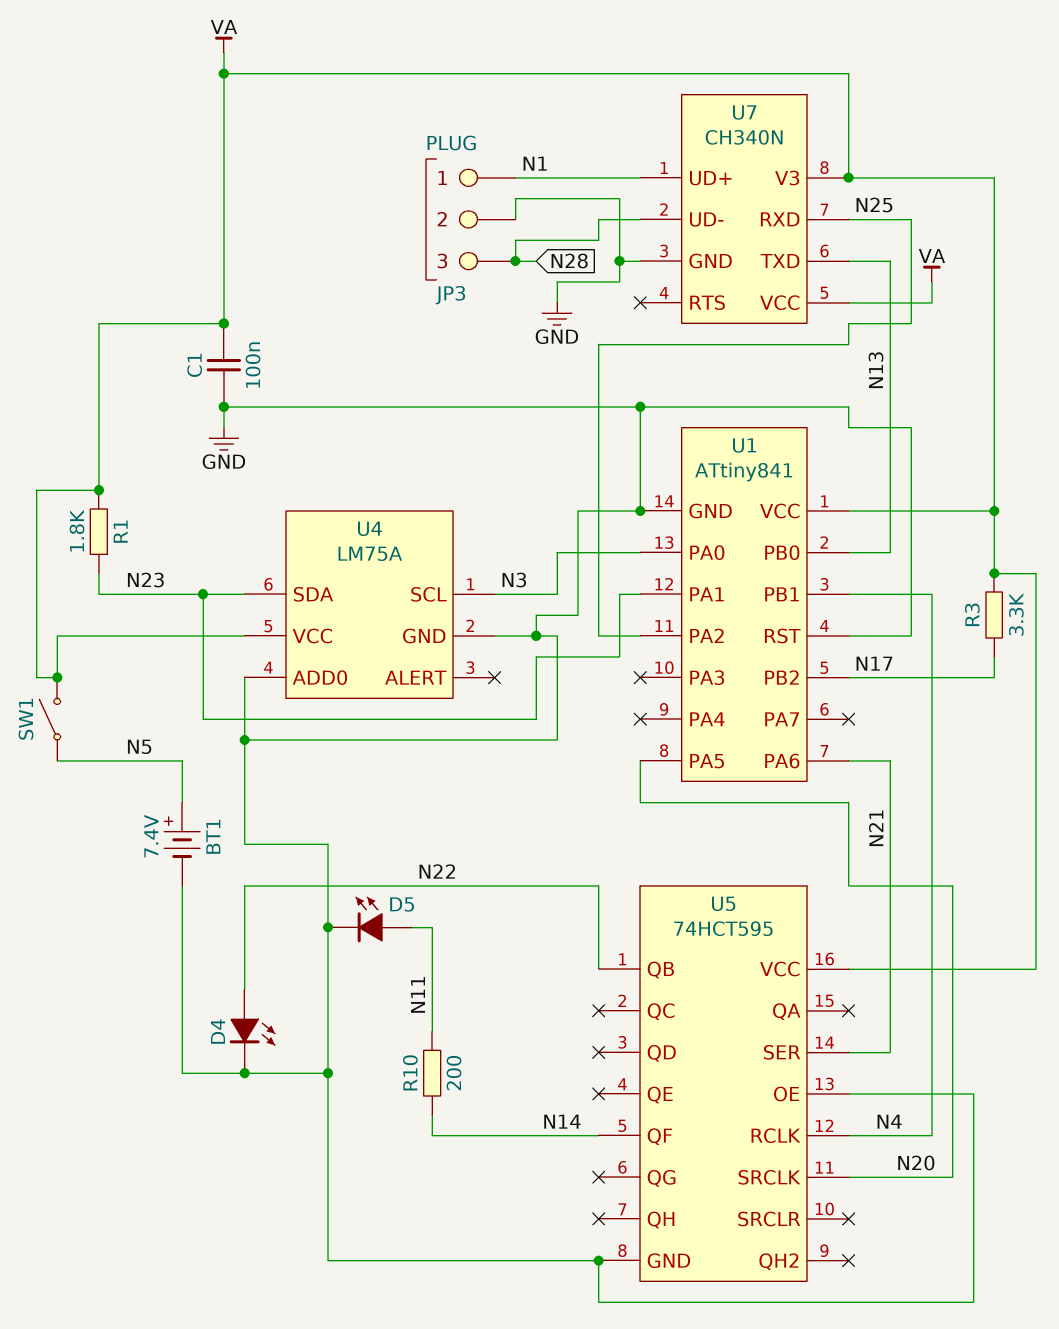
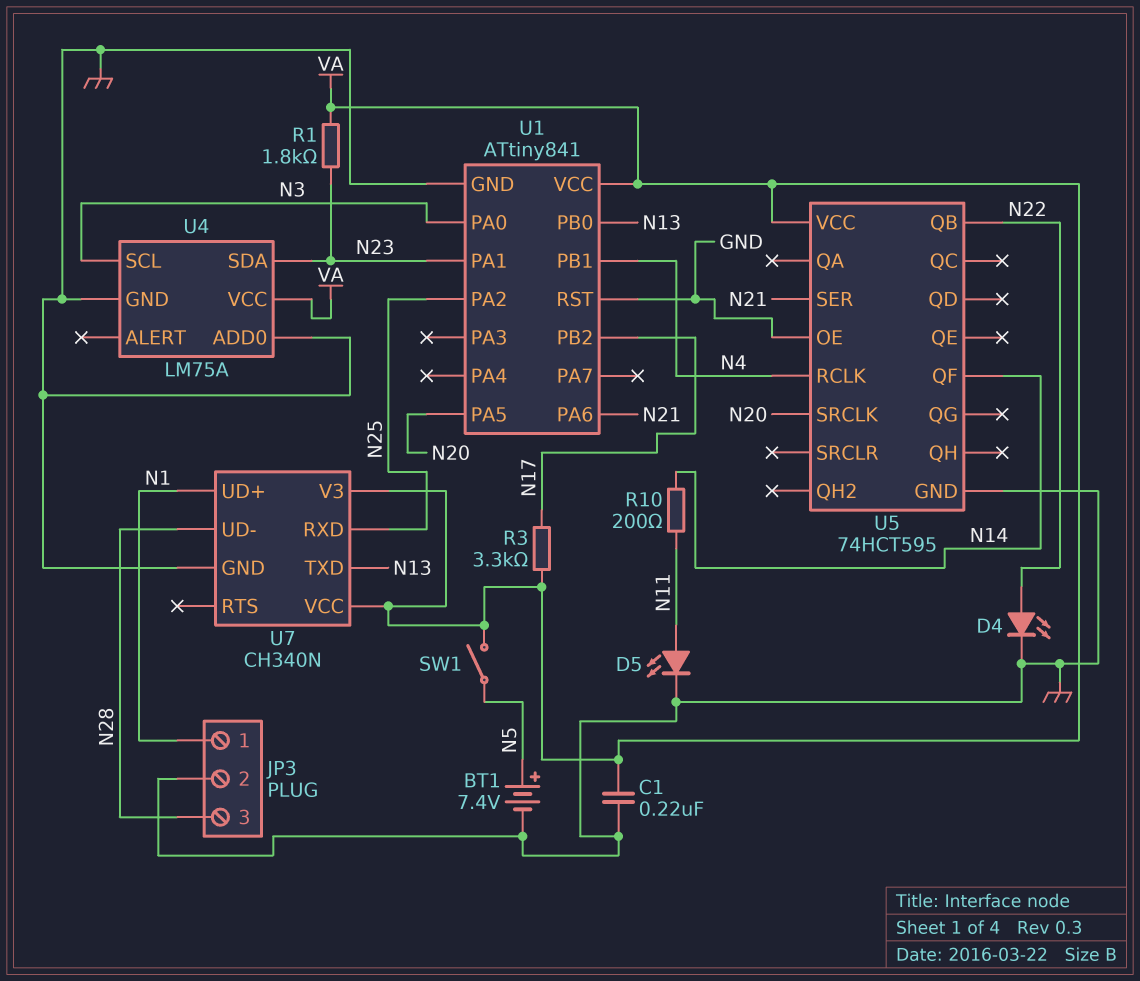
C1: 100nF (GND, VA) -> 220nF (GND, VA)

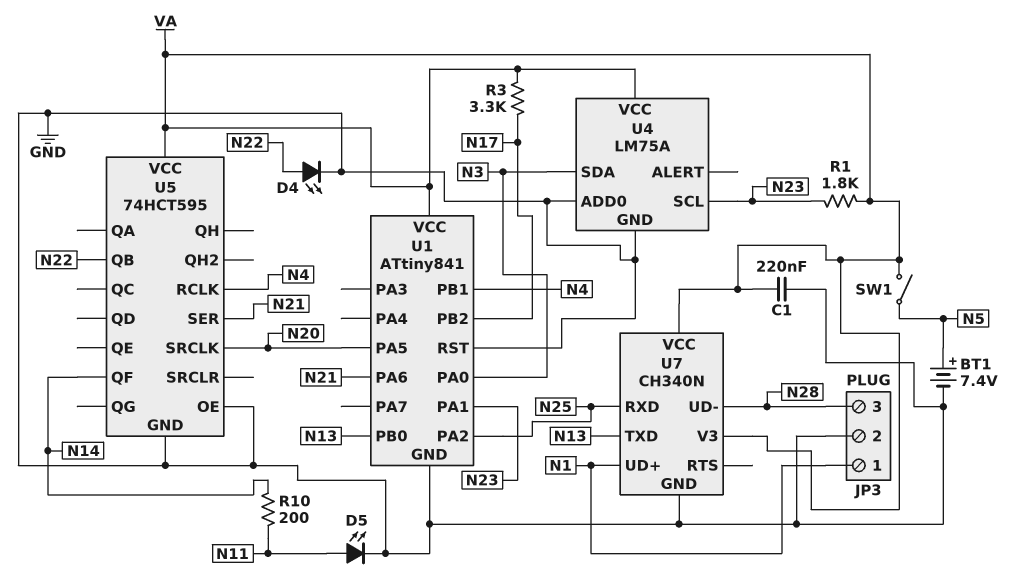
U4 pin SCL: N3 -> N23
U4 pin SDA: N23 -> N3

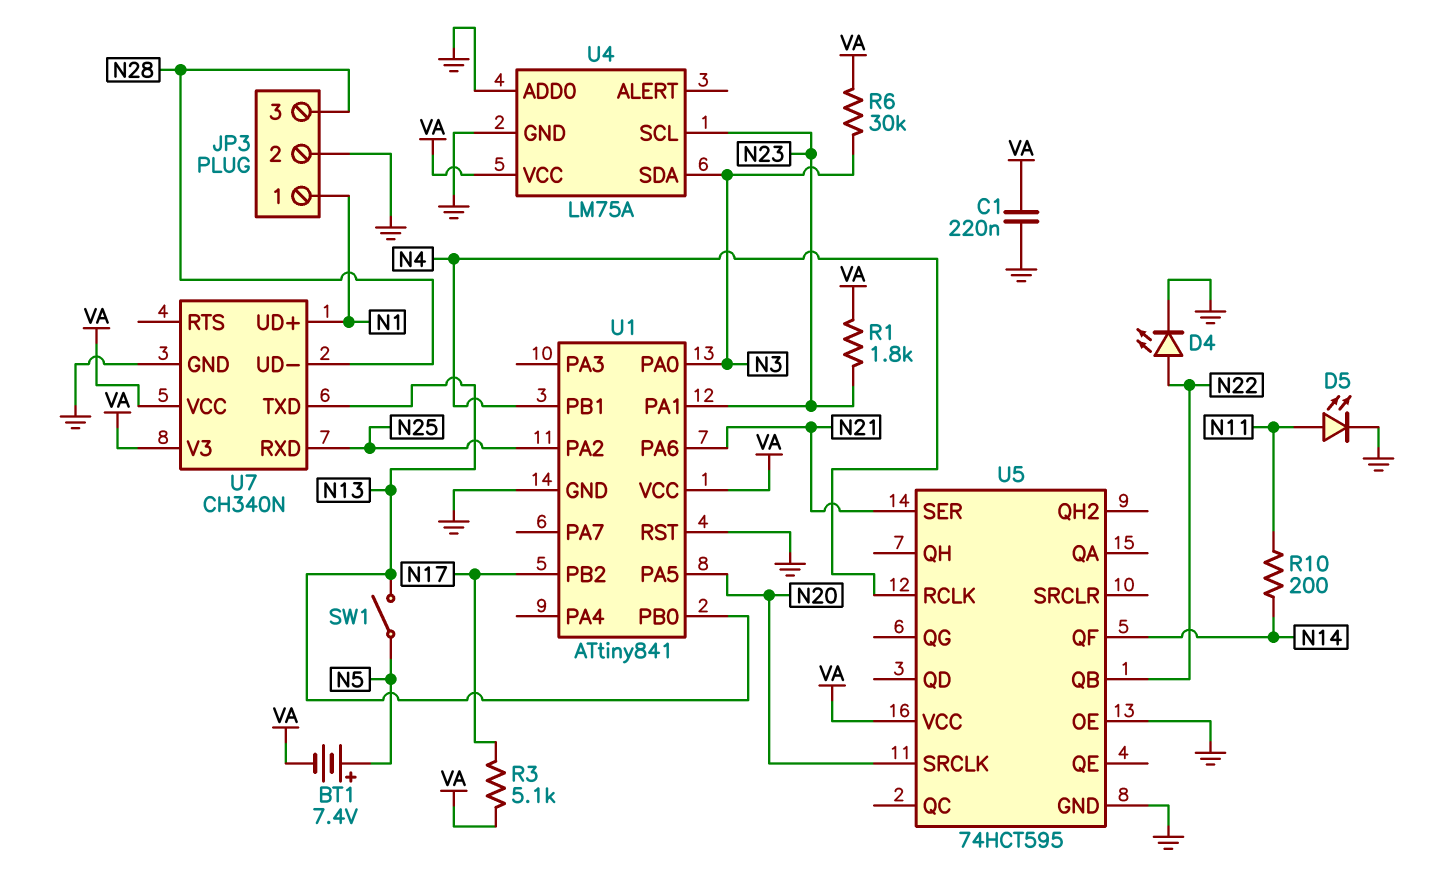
BT1: 7.4V (plus N5, minus GND) -> 7.4V (plus N5, minus VA)
R3: 3.3k (N17, VA) -> 5.1k (N17, VA)
R6: none -> 30k (N3, VA)
SW1: switch (N5, VA) -> switch (N5, N13)

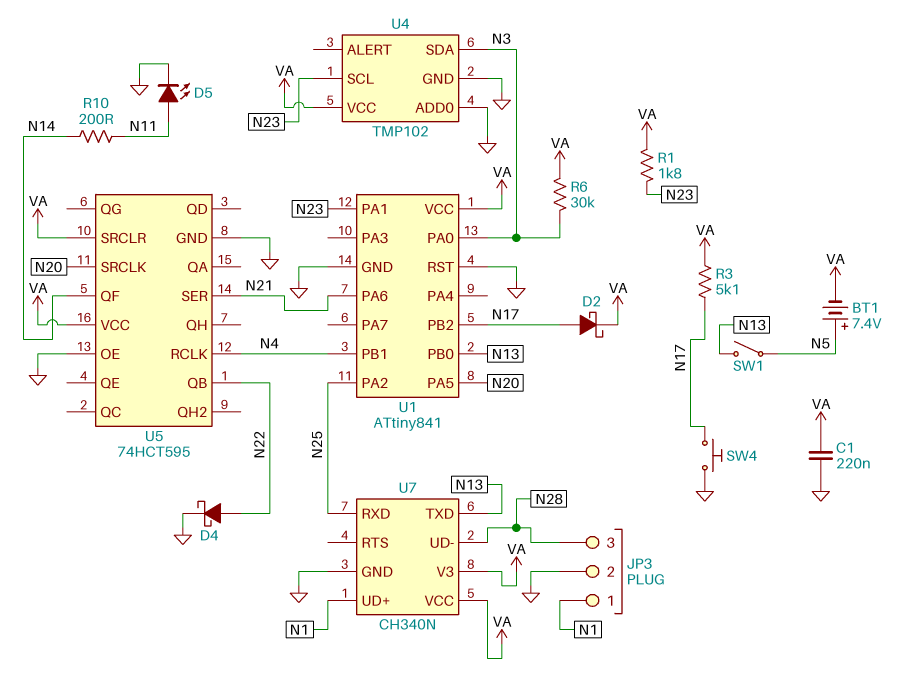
D2: none -> schottky (A N17, K VA)
D4: LED (A N22, K GND) -> schottky (A N22, K GND)
SW4: none -> button (GND, N17)
U4: LM75A -> TMP102
U5 pin SRCLR: none -> VA

